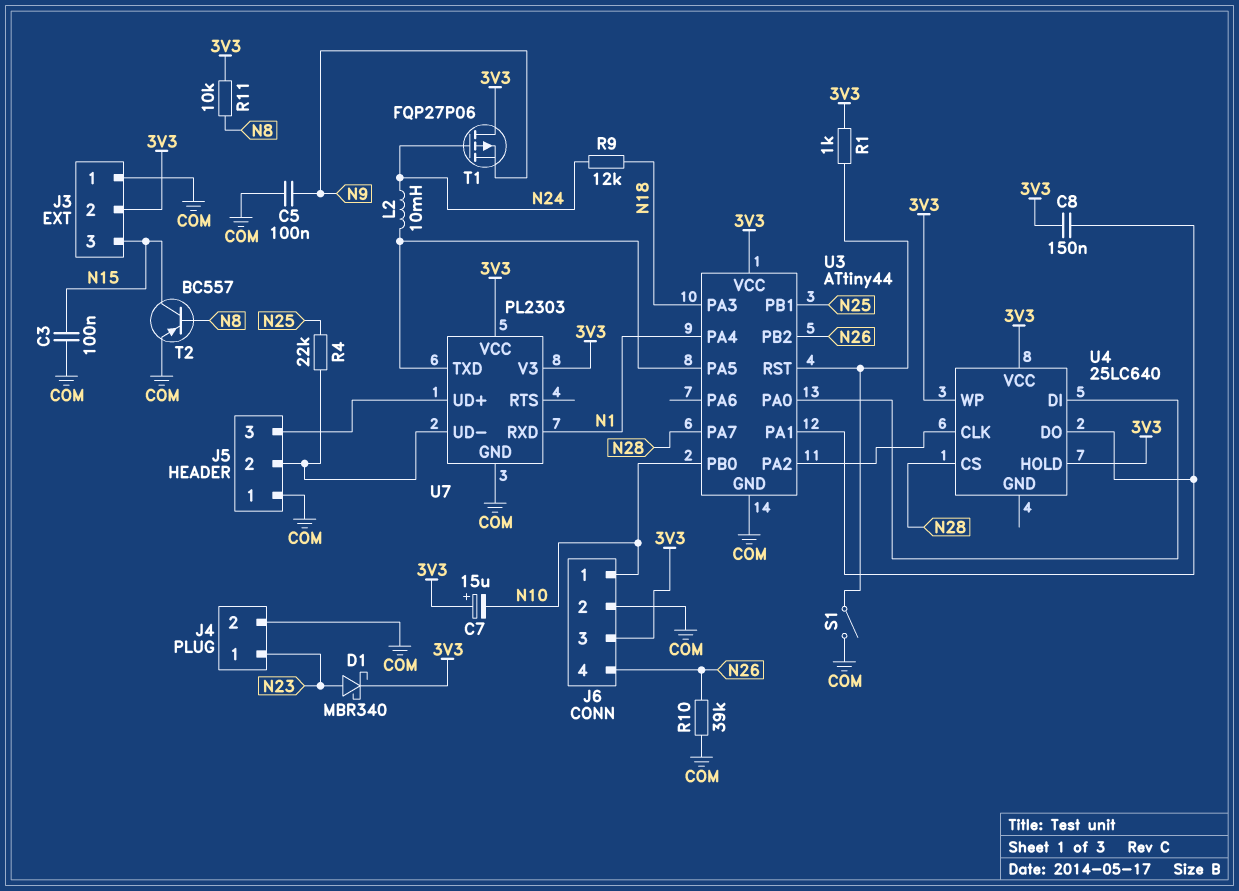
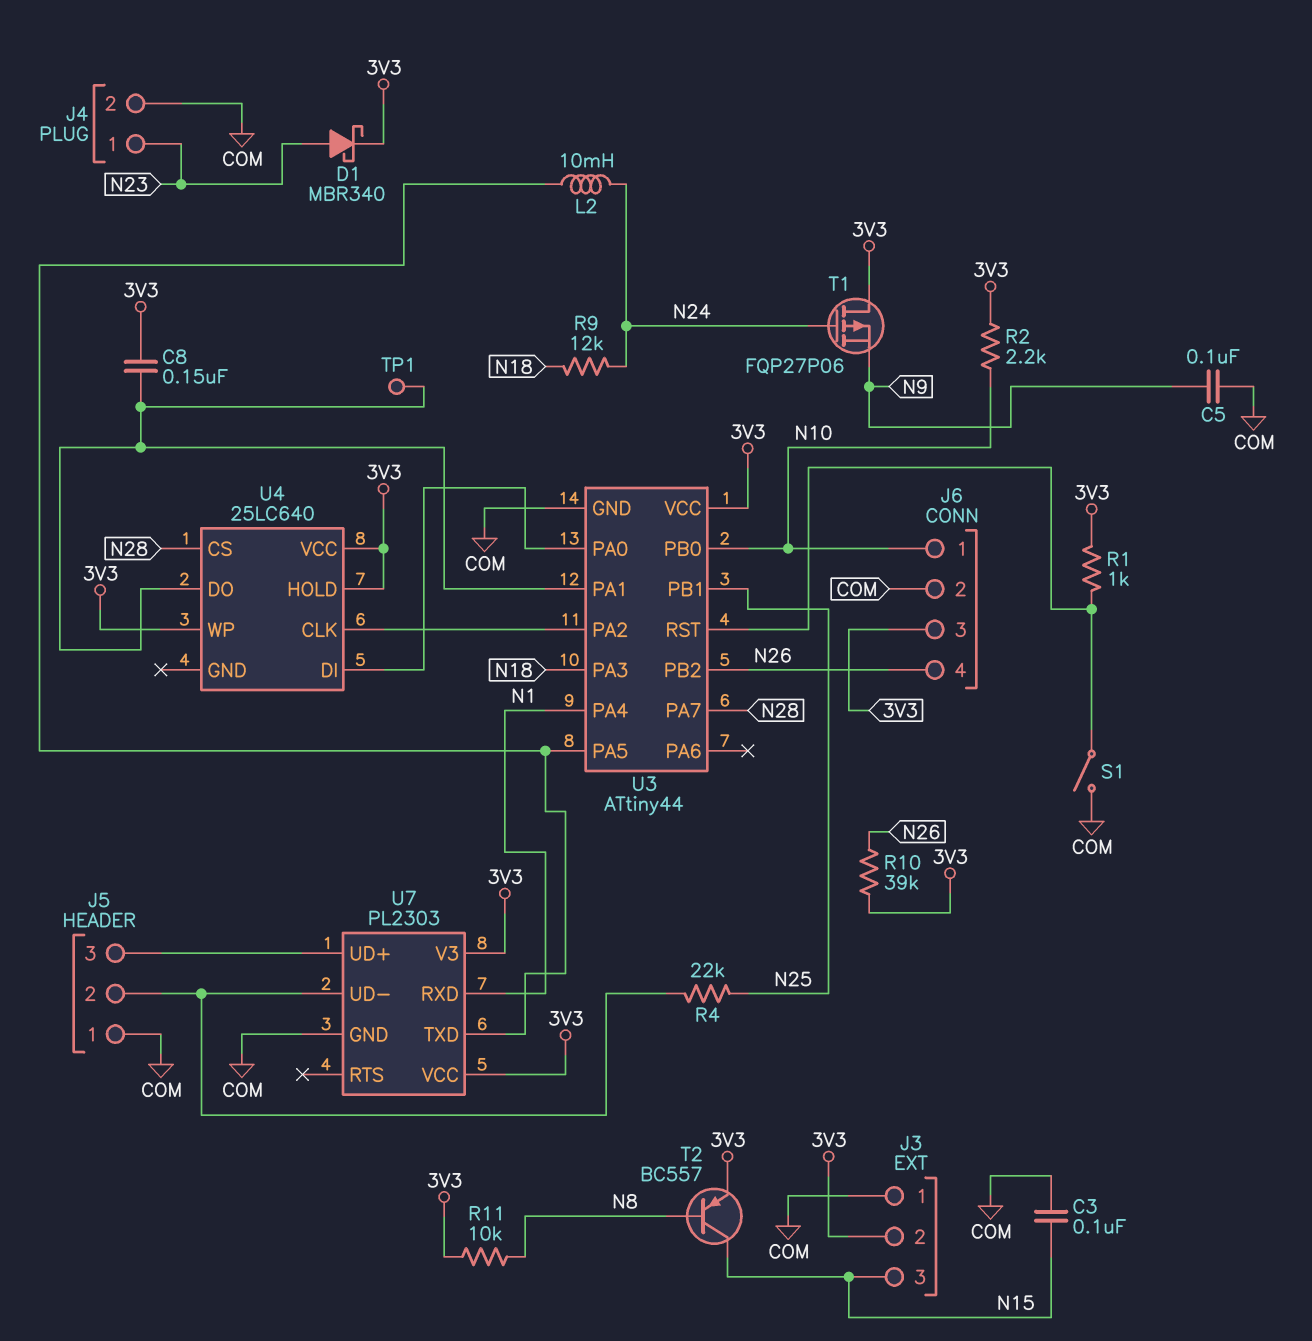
C7: 15uF (plus 3V3, minus N10) -> none
R2: none -> 2.2k (3V3, N10)
R10: 39k (COM, N26) -> 39k (3V3, N26)
T2: PNP BC557 (B N8, C N15, E COM) -> PNP BC557 (B N8, C N15, E 3V3)
TP1: none -> test point (U3/PA1)

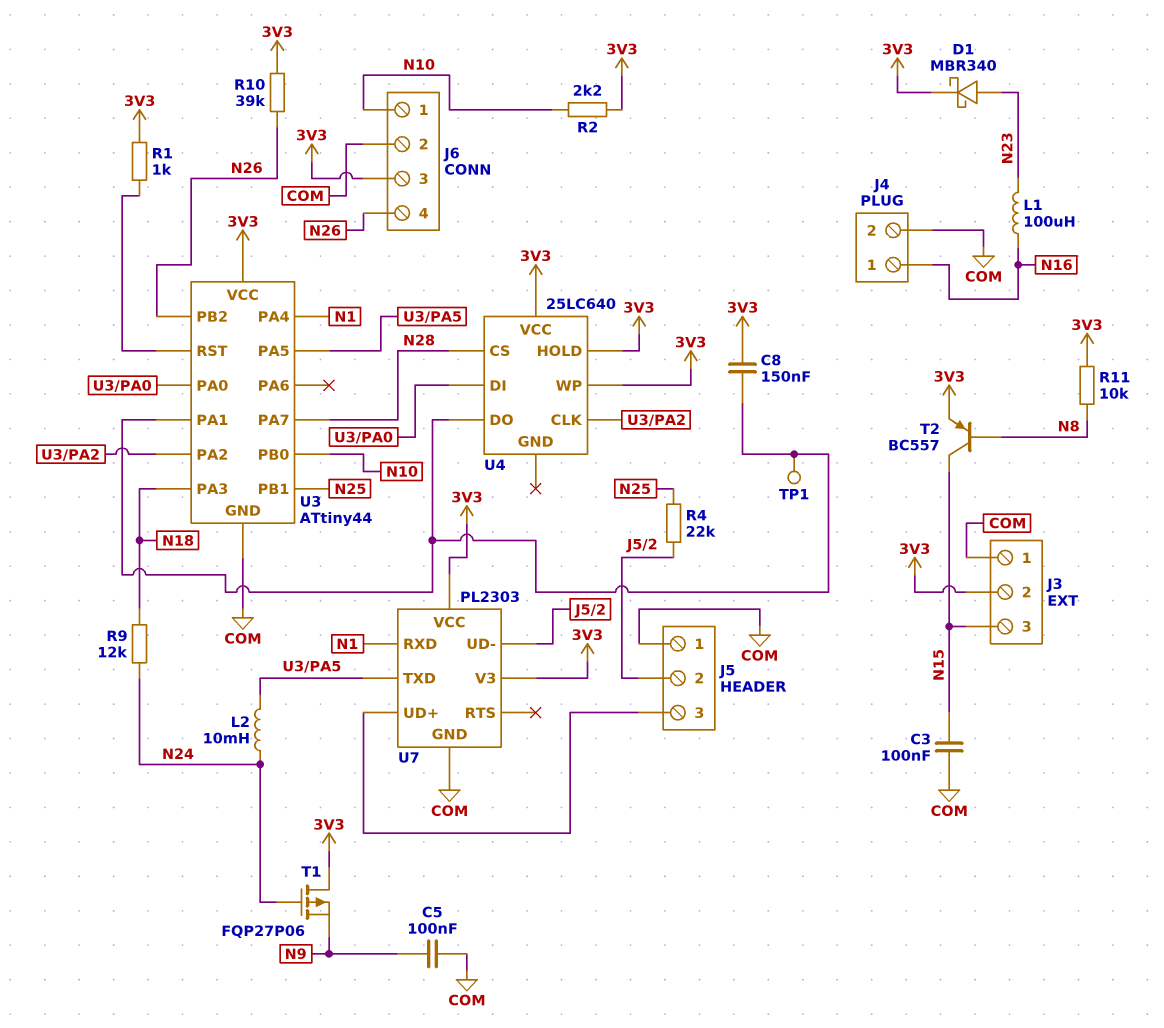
J4 pin 1: N23 -> N16
L1: none -> 100uH (N16, N23)
S1: switch (COM, U3/RST) -> none

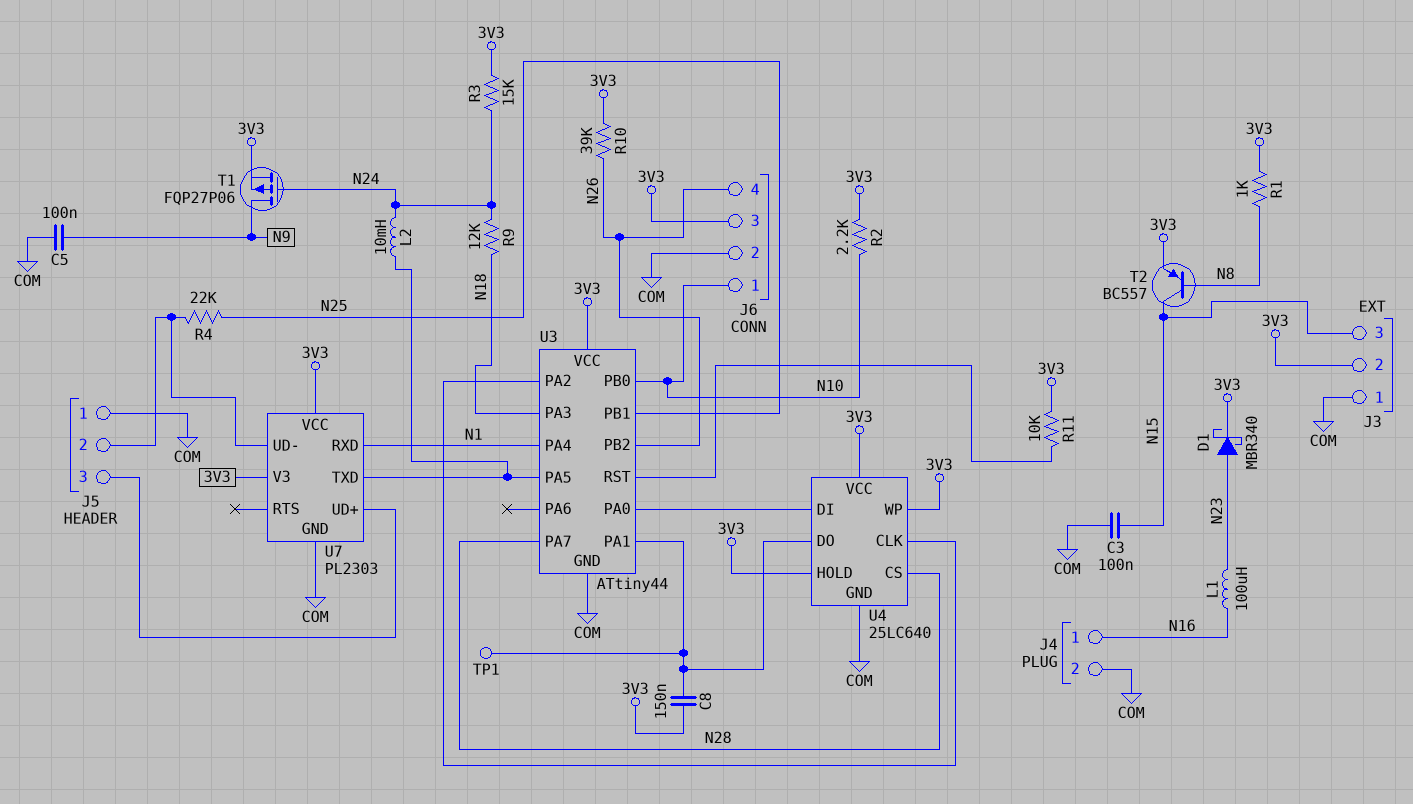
R1: 1k (3V3, U3/RST) -> 1k (3V3, N8)
R3: none -> 15k (3V3, N24)
R11: 10k (3V3, N8) -> 10k (3V3, U3/RST)
T1: PMOS FQP27P06 (G N24, D 3V3, S N9) -> PMOS FQP27P06 (G N24, D N9, S 3V3)
U4 pin GND: none -> COM

